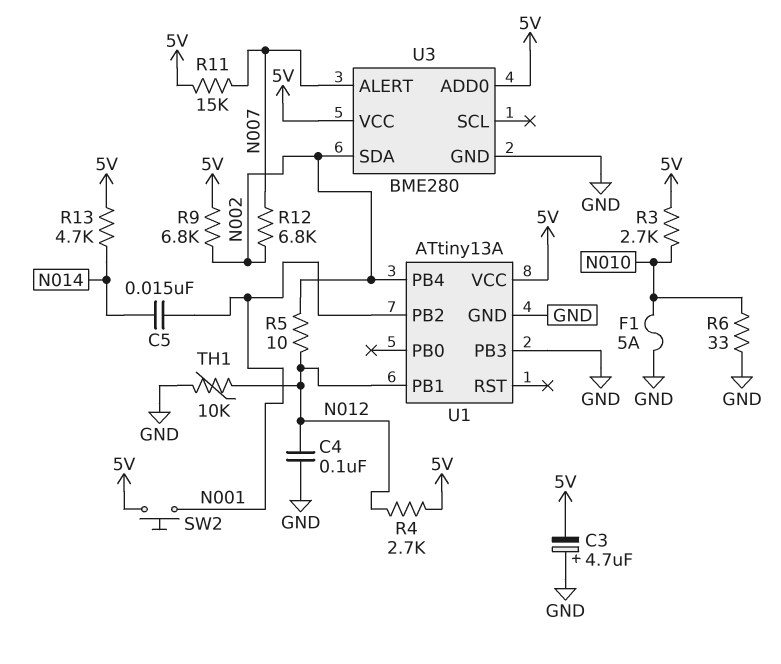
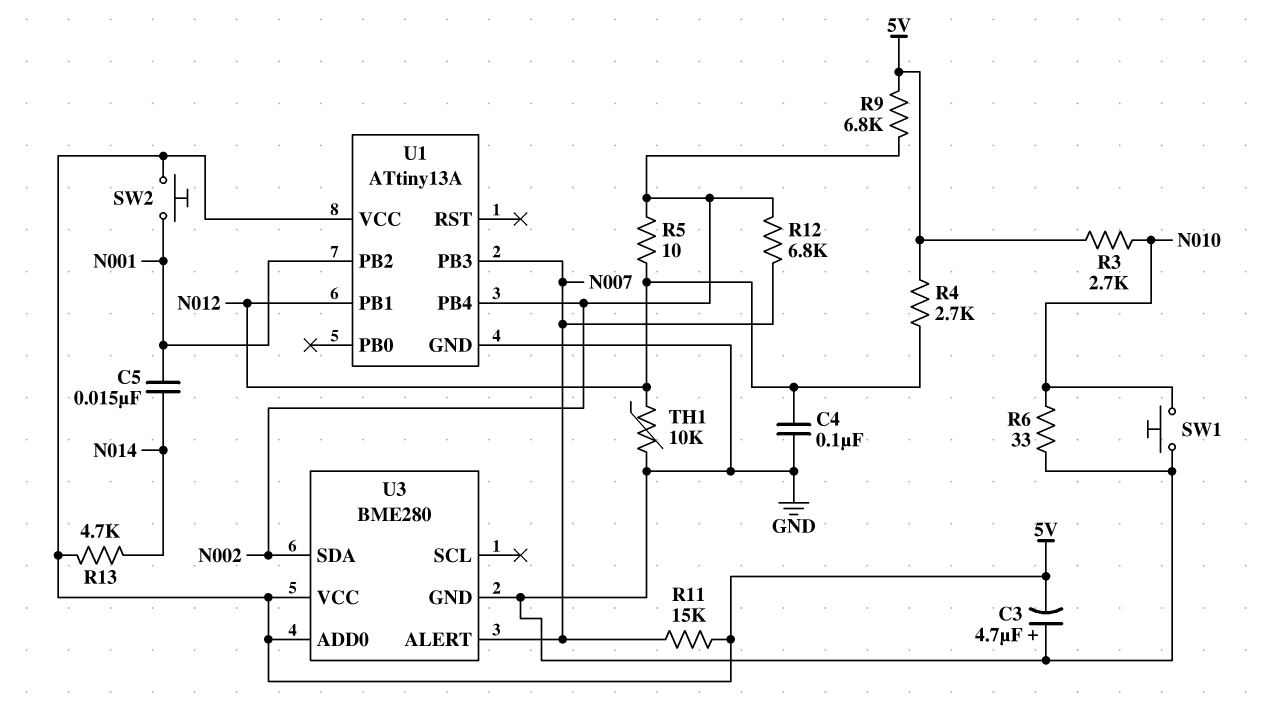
F1: 5A (GND, N010) -> none
SW1: none -> button (GND, N010)
U1 pin PB3: GND -> N007

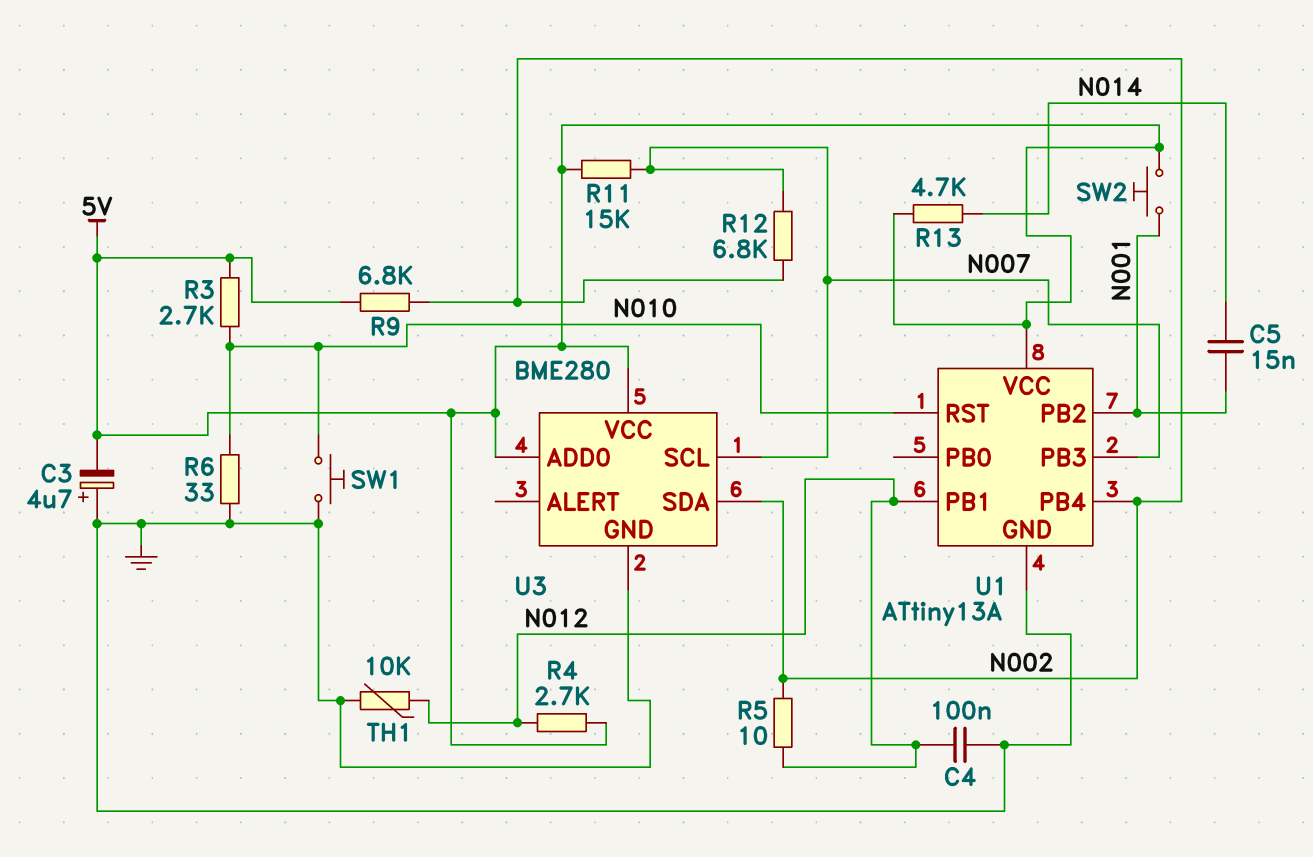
U1 pin RST: none -> N010
U3 pin ALERT: N007 -> none
U3 pin SCL: none -> N007

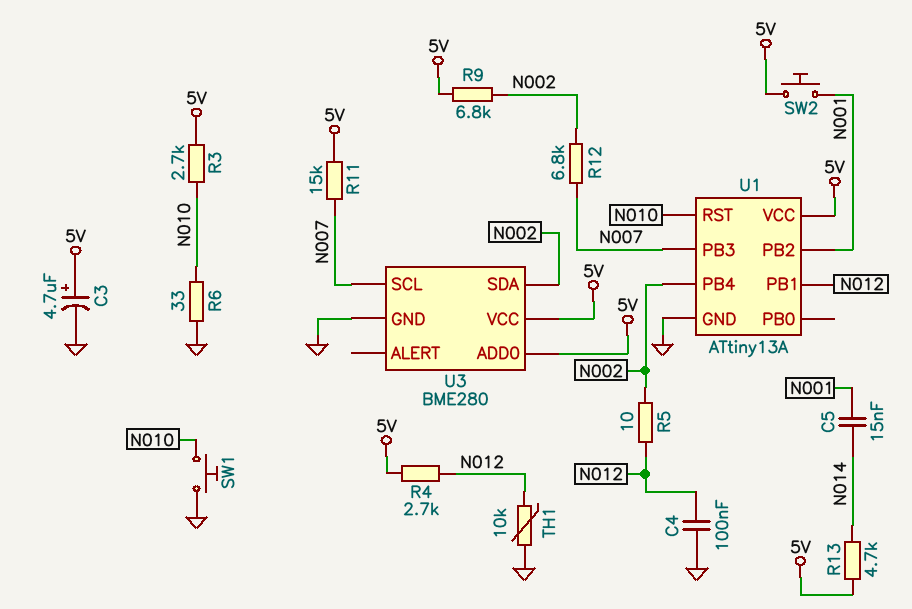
C3: 4.7uF (plus GND, minus 5V) -> 4.7uF (plus 5V, minus GND)

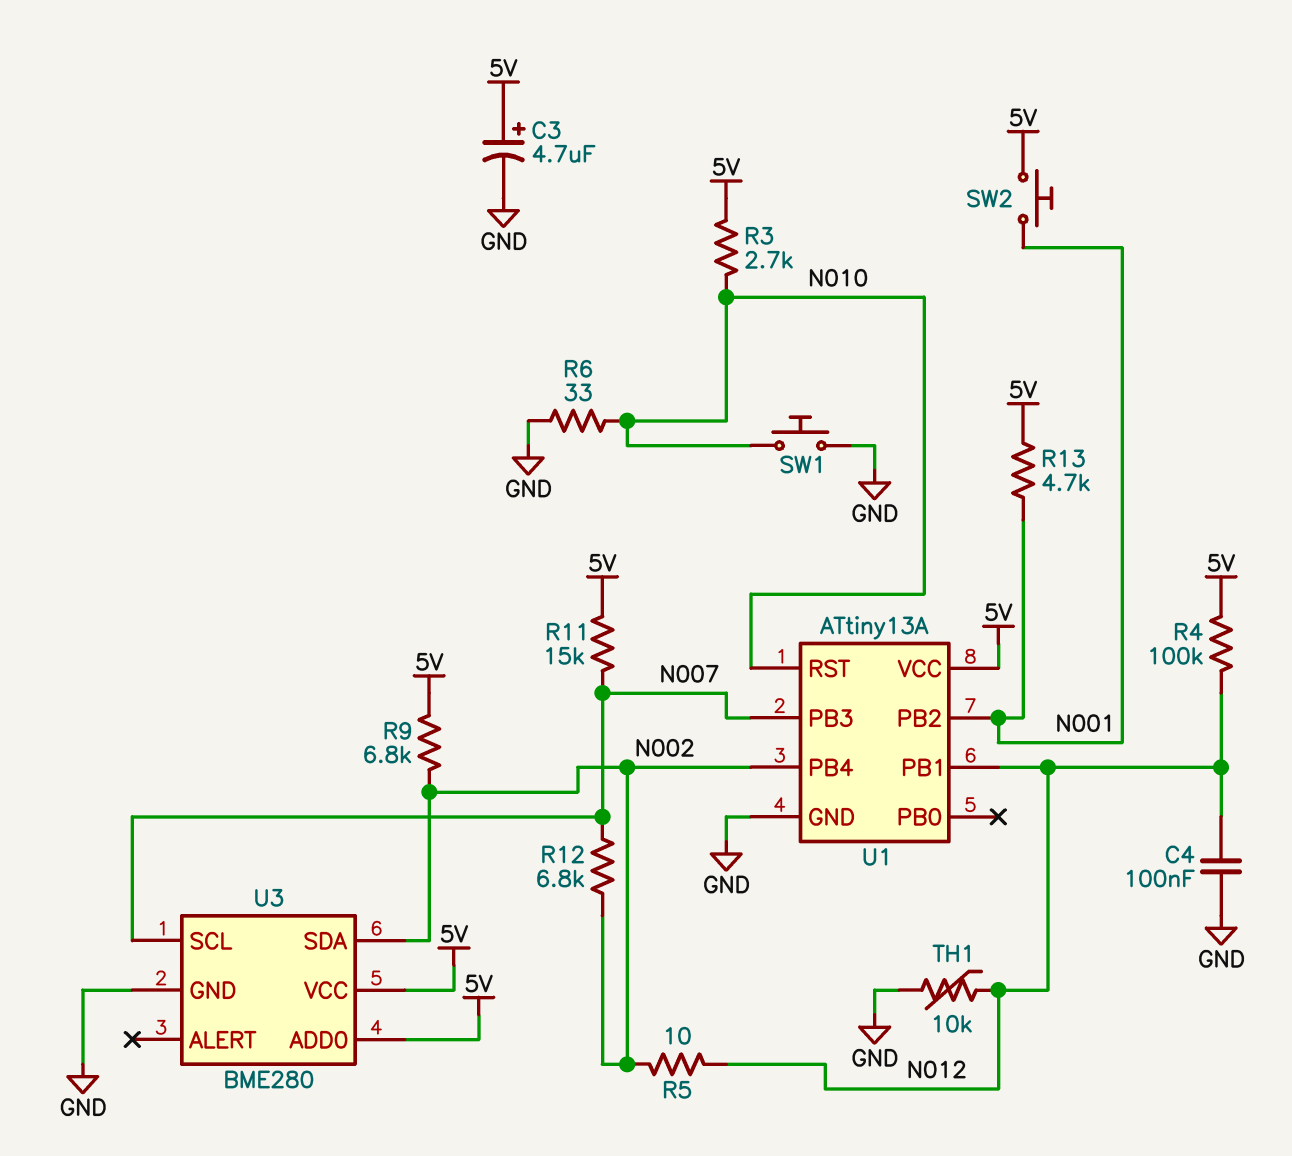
C5: 15nF (N001, N014) -> none
R4: 2.7k (5V, N012) -> 100k (5V, N012)
R13: 4.7k (5V, N014) -> 4.7k (5V, N001)

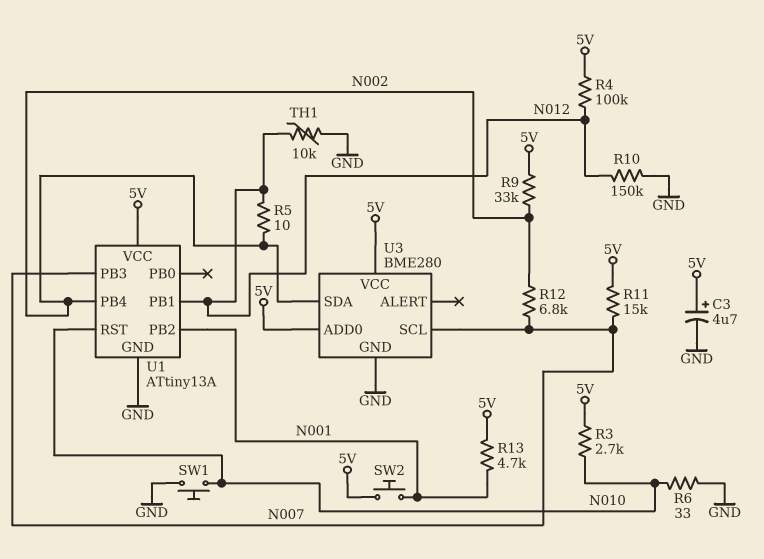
C4: 100nF (GND, N012) -> none
R9: 6.8k (5V, N002) -> 33k (5V, N002)
R10: none -> 150k (GND, N012)

